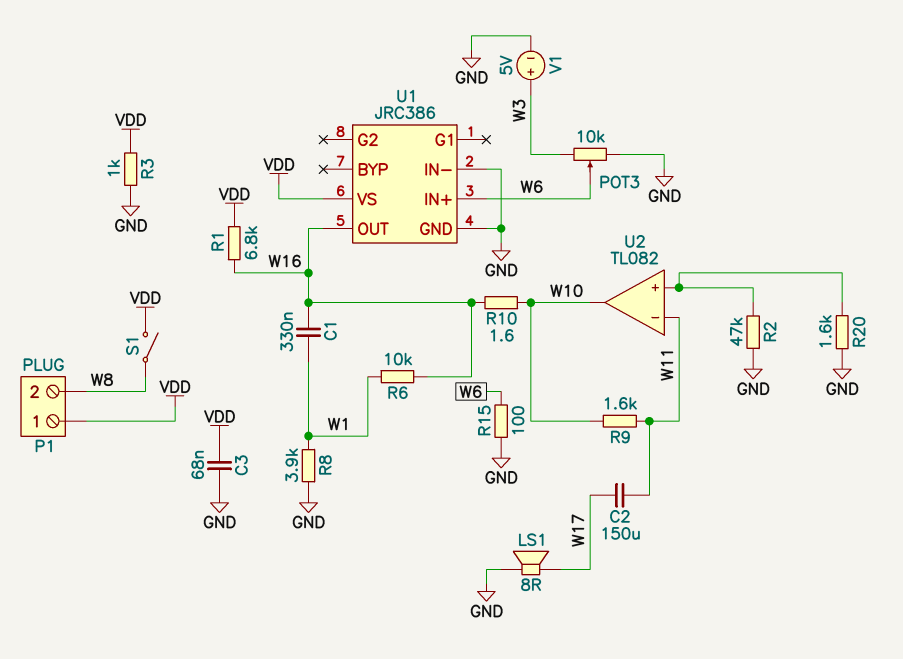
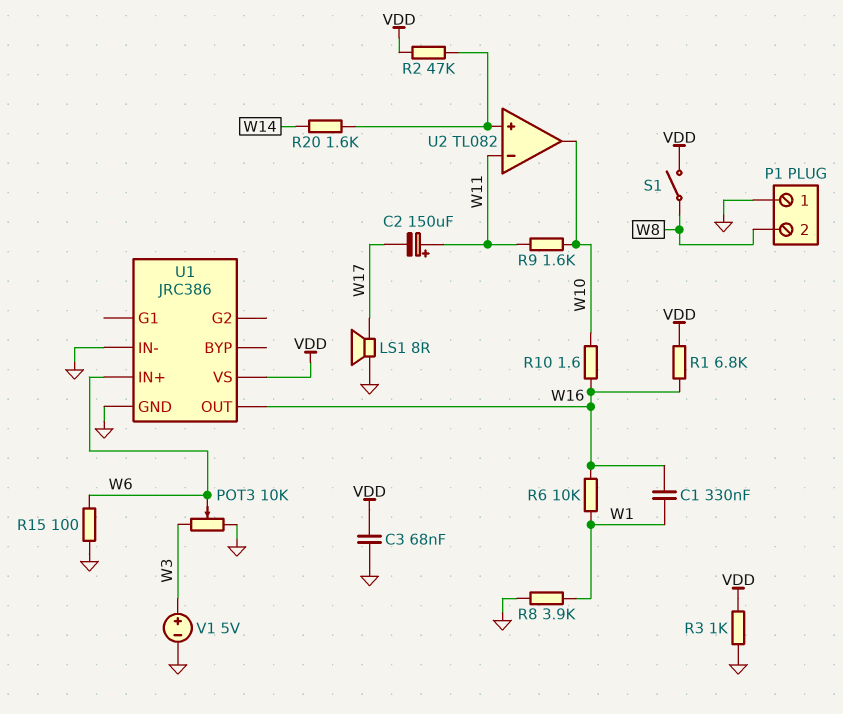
C2: 150uF (W11, W17) -> 150uF (plus W11, minus W17)
P1 pin 1: VDD -> GND
R2: 47k (GND, U2/in+) -> 47k (U2/in+, VDD)
R20: 1.6k (GND, U2/in+) -> 1.6k (U2/in+, W14)

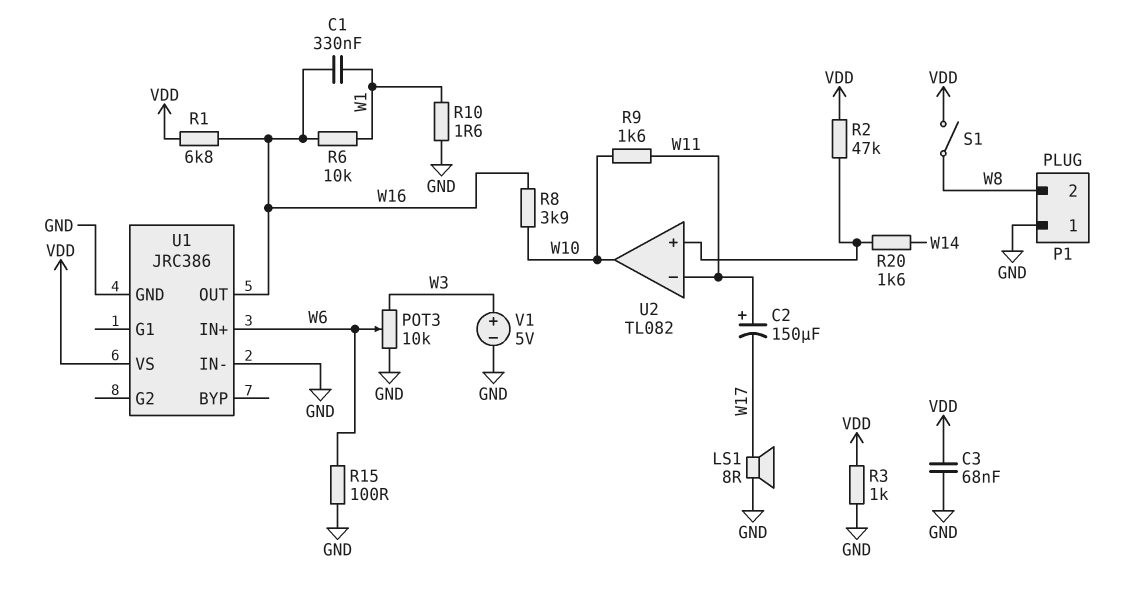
R8: 3.9k (GND, W1) -> 3.9k (W10, W16)
R10: 1.6 (W10, W16) -> 1.6 (GND, W1)

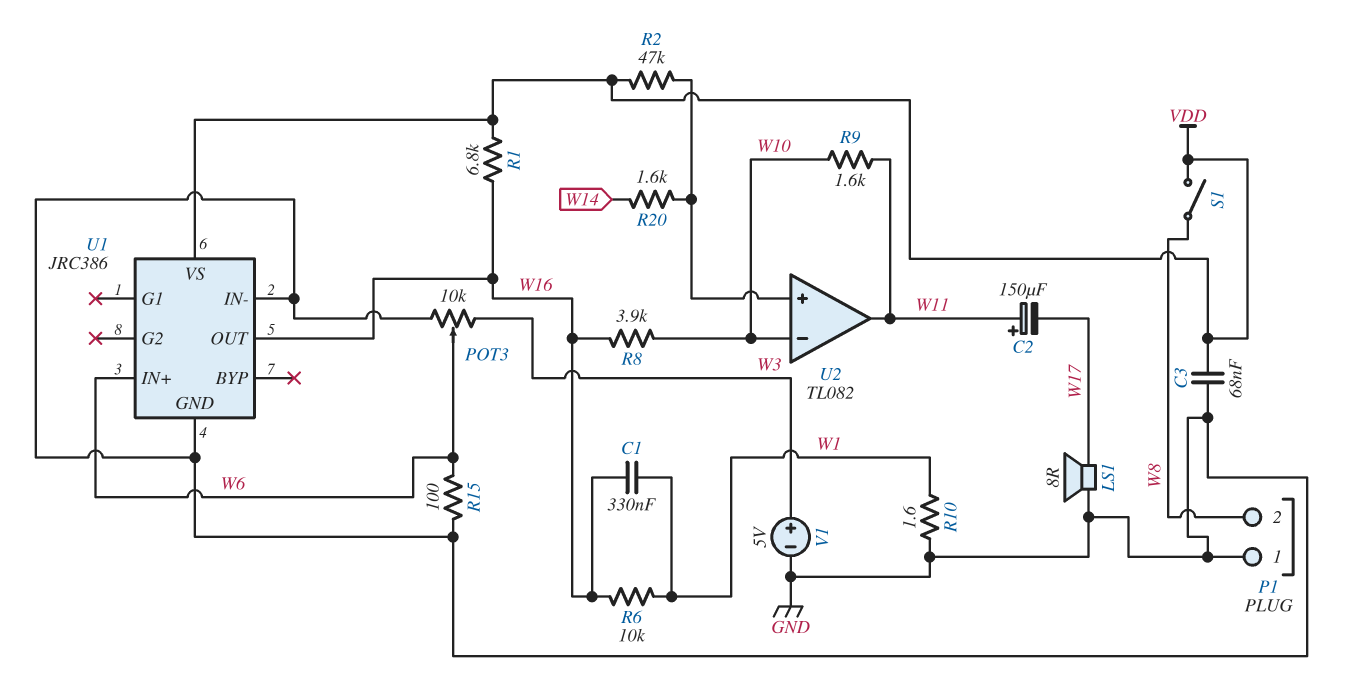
R3: 1k (GND, VDD) -> none
U2 pin in-: W11 -> W10
U2 pin out: W10 -> W11

